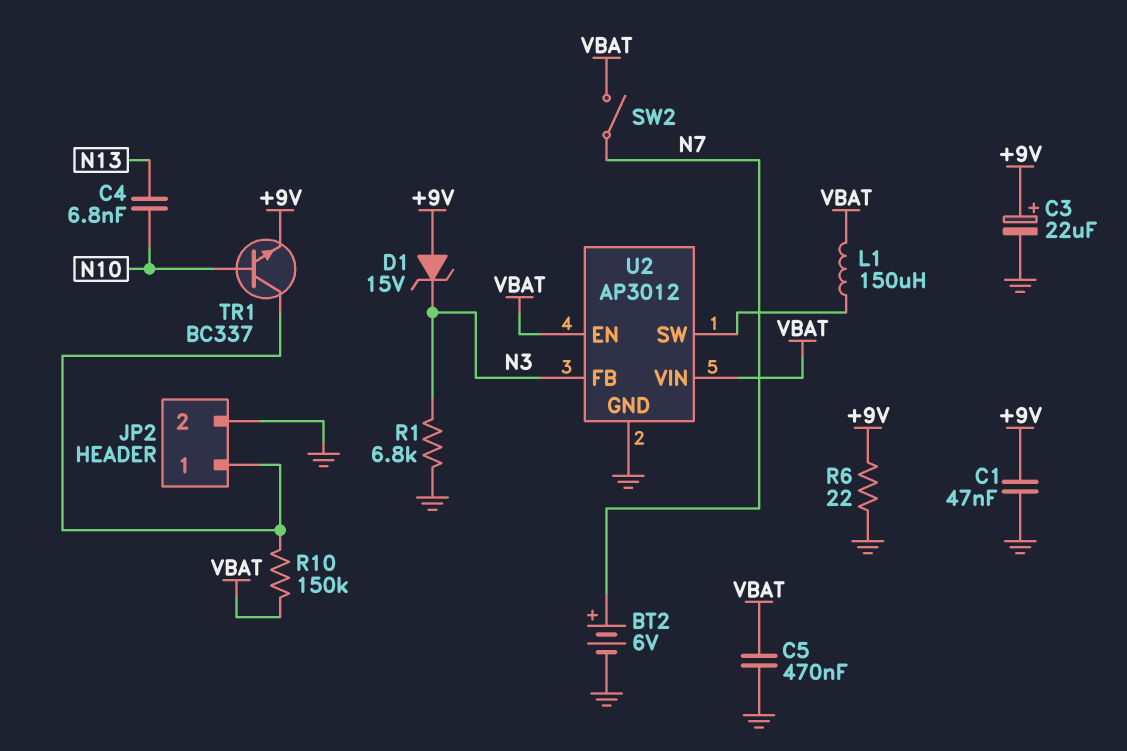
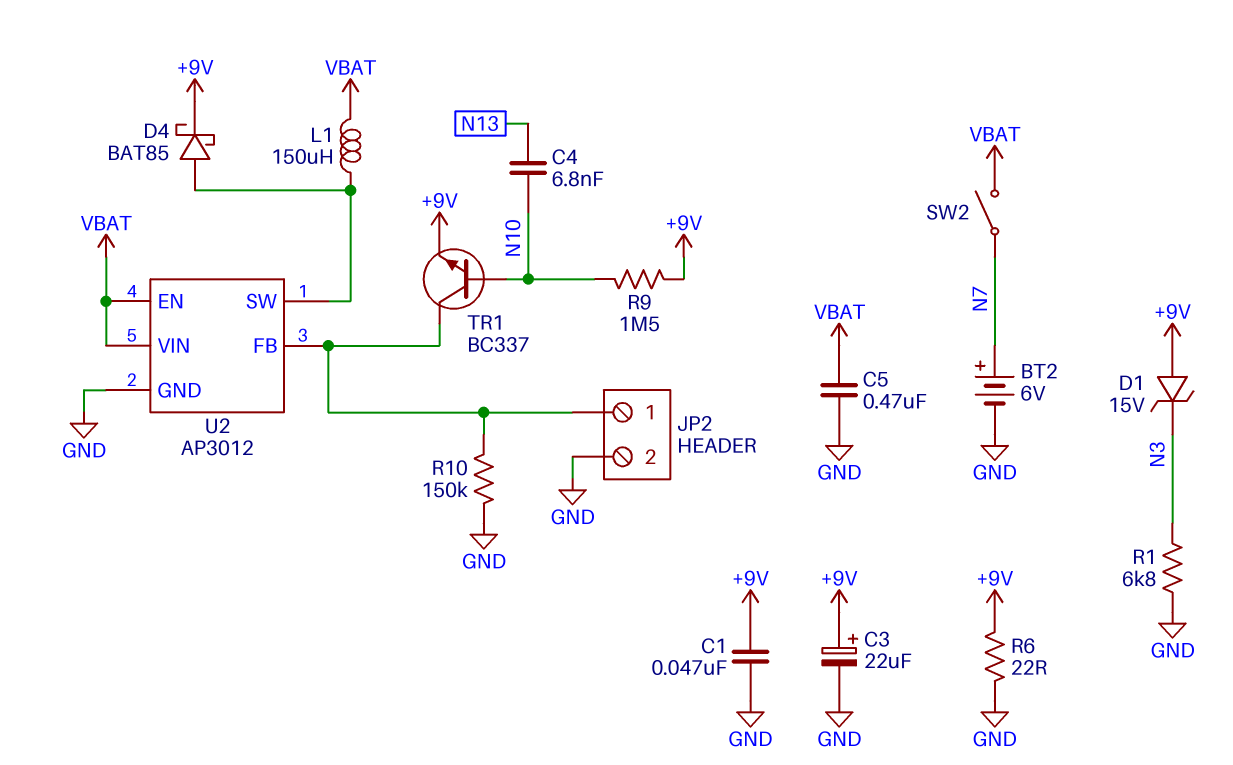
D4: none -> schottky BAT85 (A U2/SW, K +9V)
R9: none -> 1.5M (+9V, N10)
R10: 150k (JP2/1, VBAT) -> 150k (GND, JP2/1)
U2 pin FB: N3 -> JP2/1

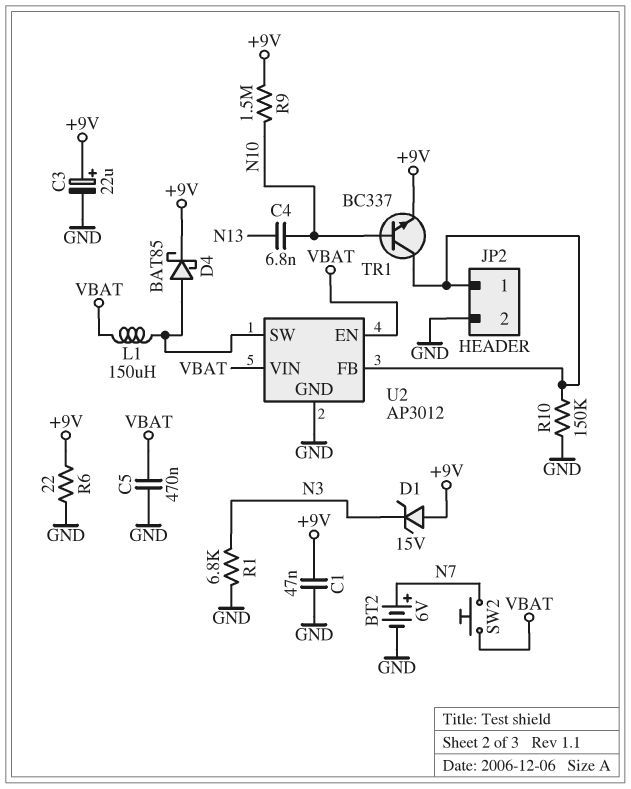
SW2: switch (N7, VBAT) -> button (N7, VBAT)

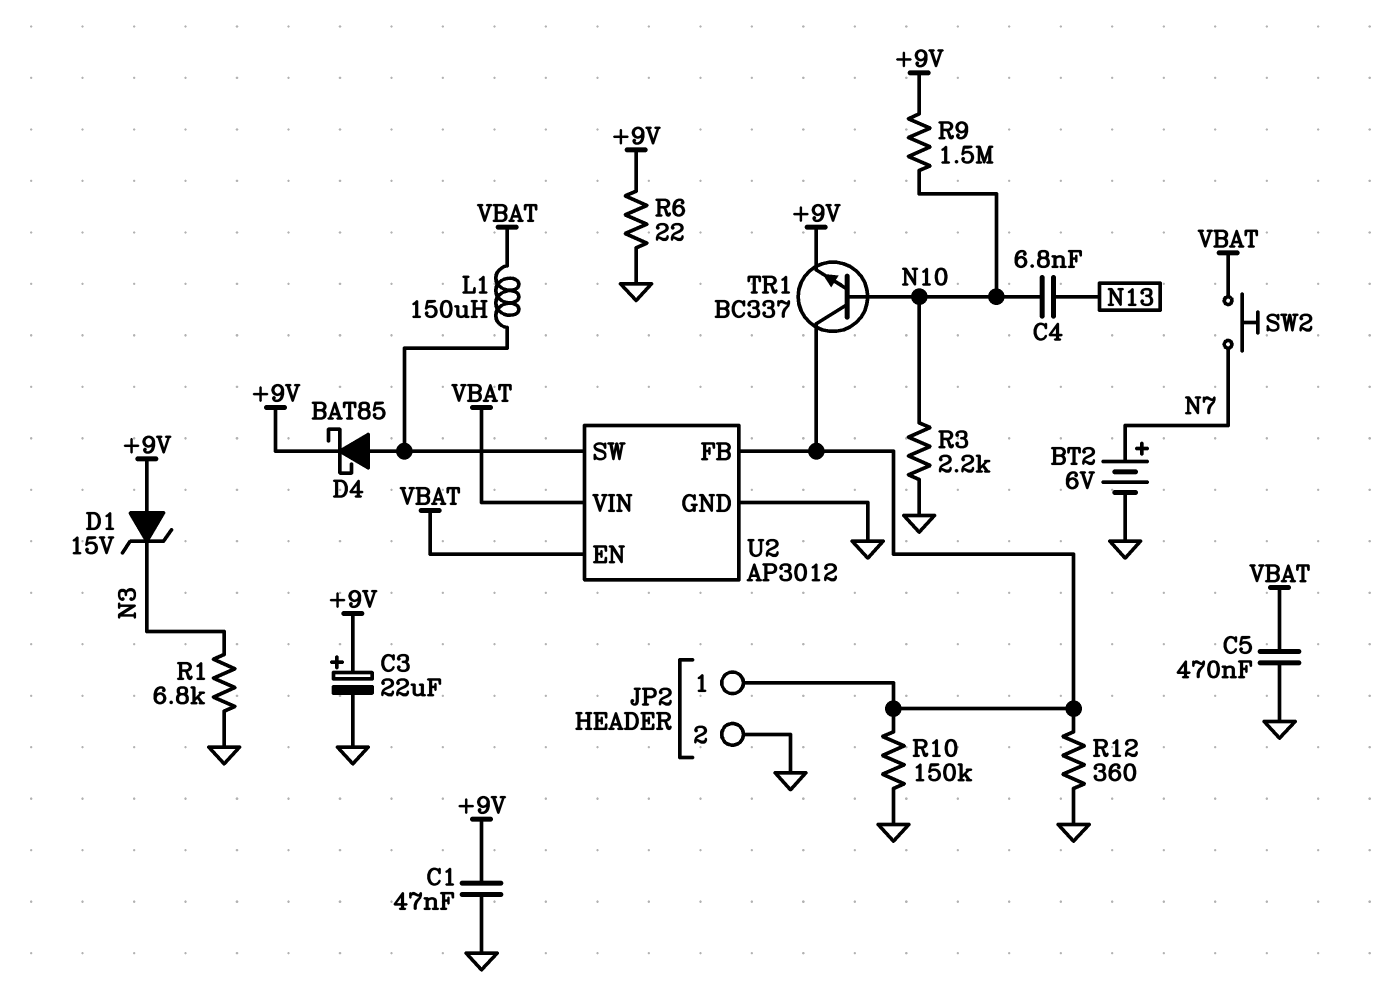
R3: none -> 2.2k (GND, N10)
R12: none -> 360 (GND, JP2/1)

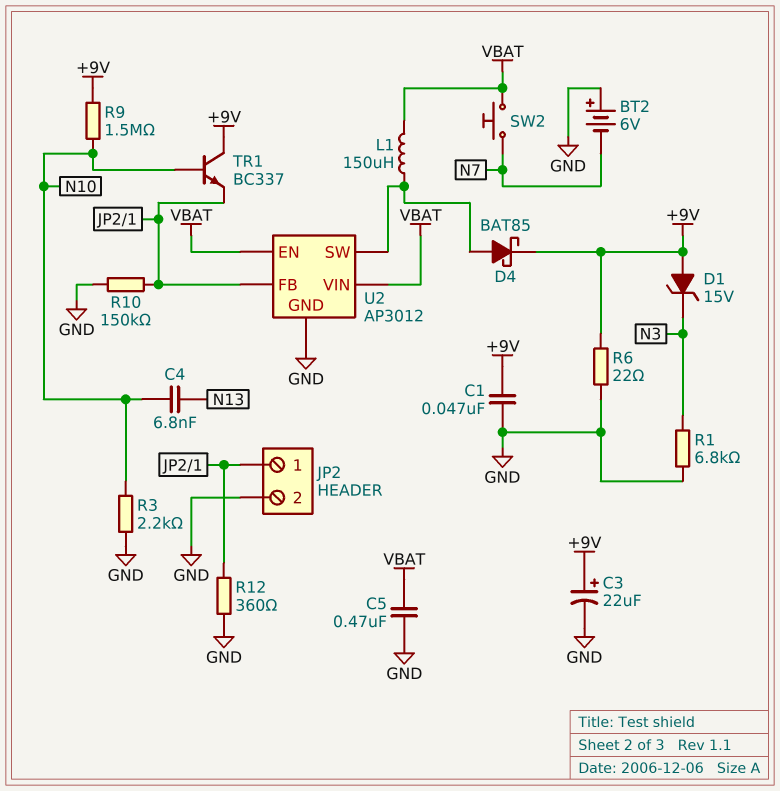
BT2: 6V (plus N7, minus GND) -> 6V (plus GND, minus N7)
TR1: NPN BC337 (B N10, C JP2/1, E +9V) -> NPN BC337 (B N10, C +9V, E JP2/1)

